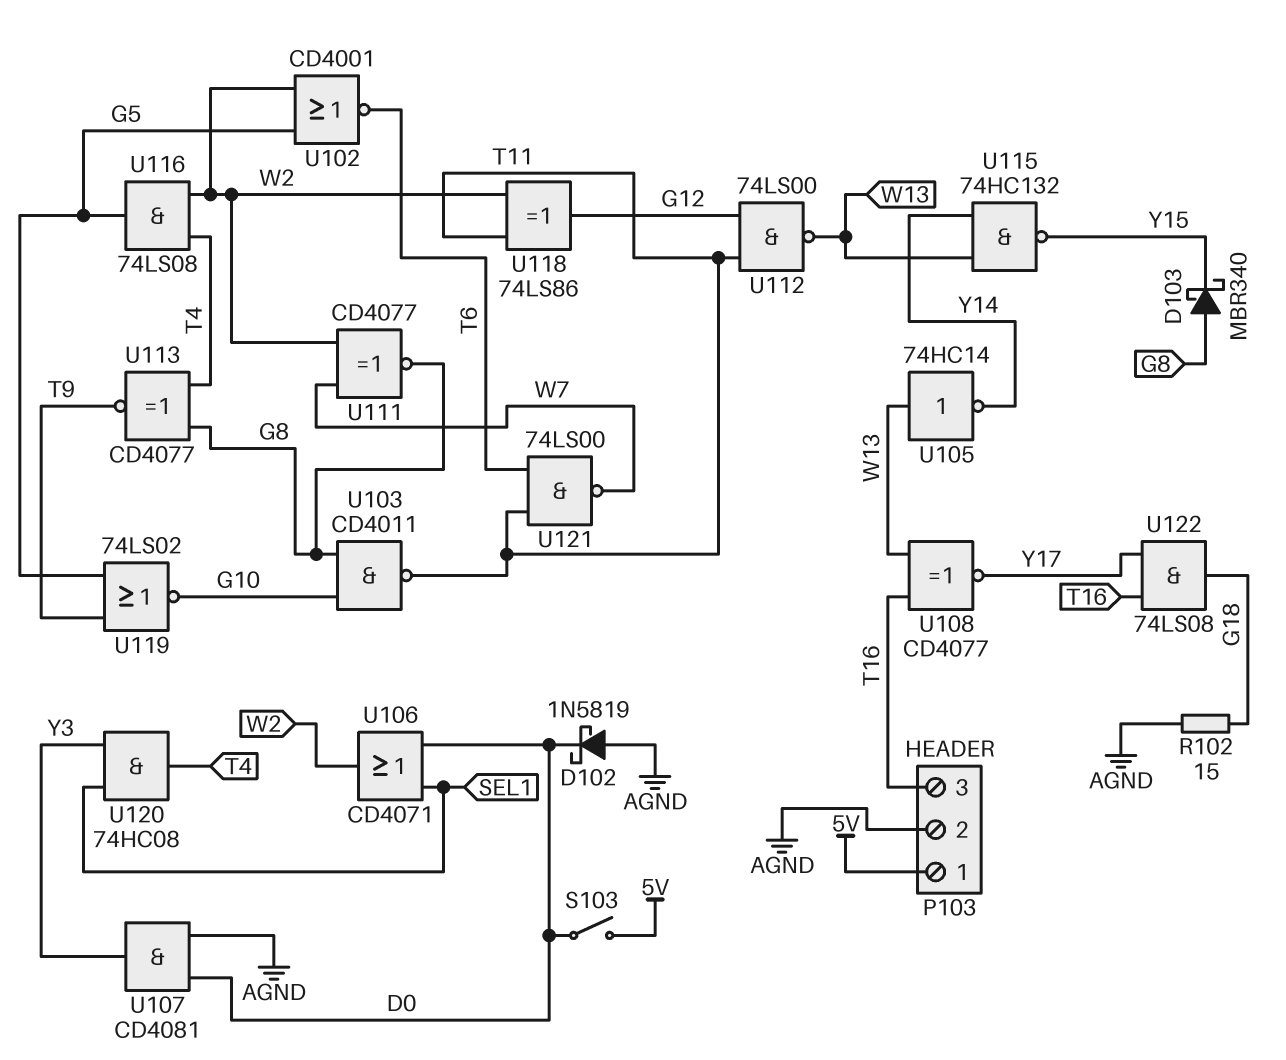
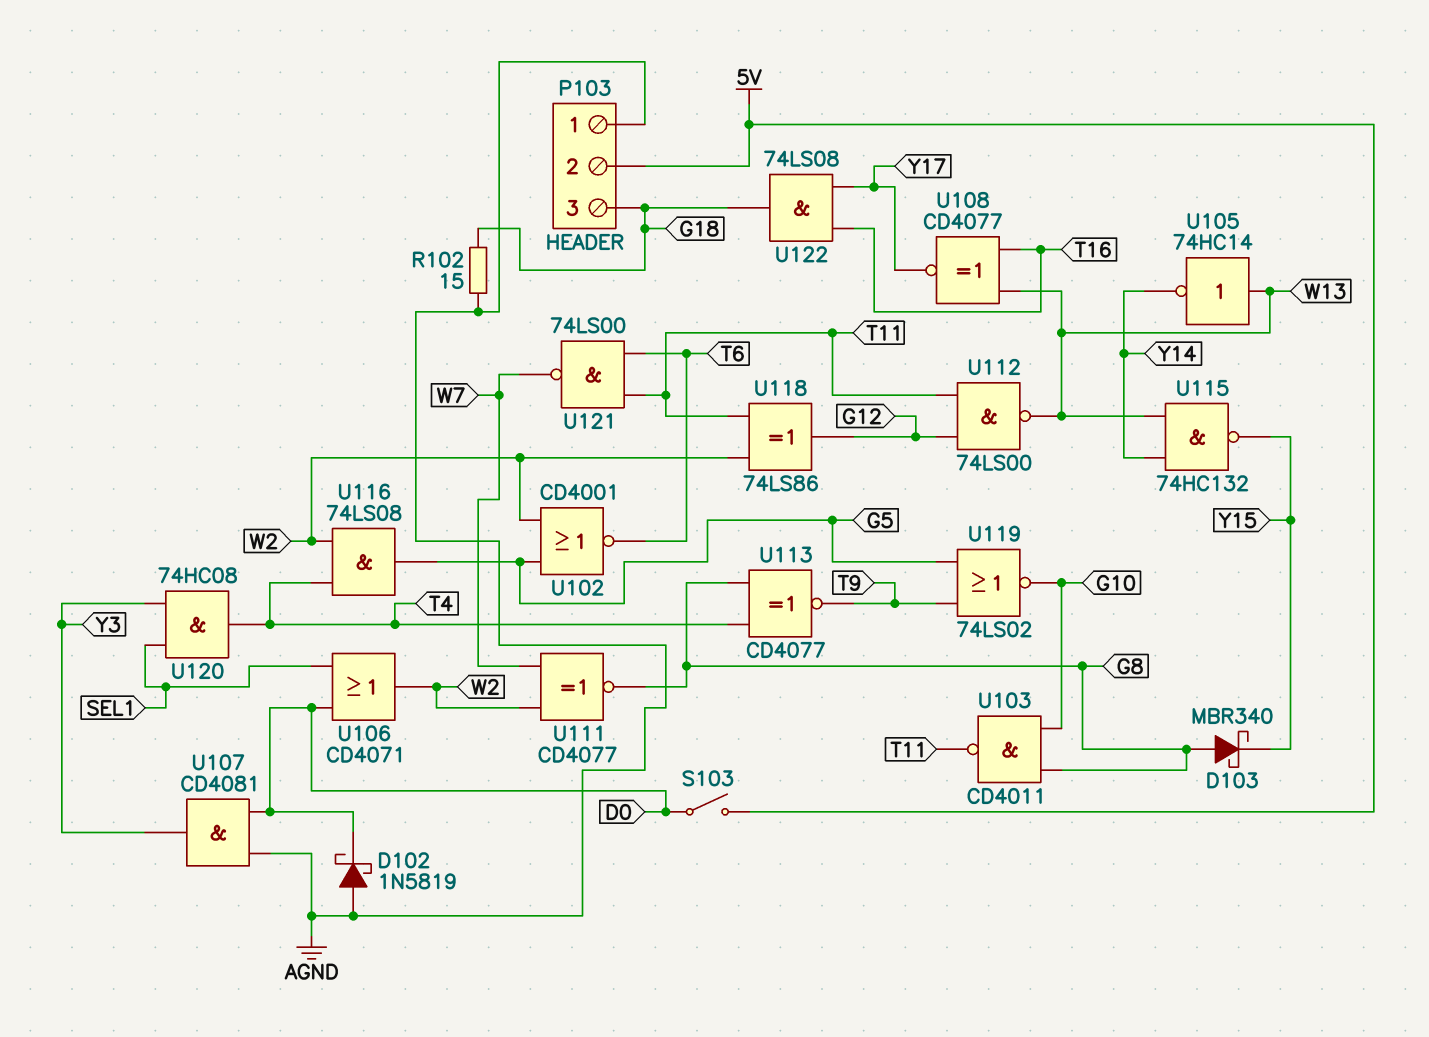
P103 pin 1: 5V -> AGND
P103 pin 2: AGND -> 5V
P103 pin 3: T16 -> G18

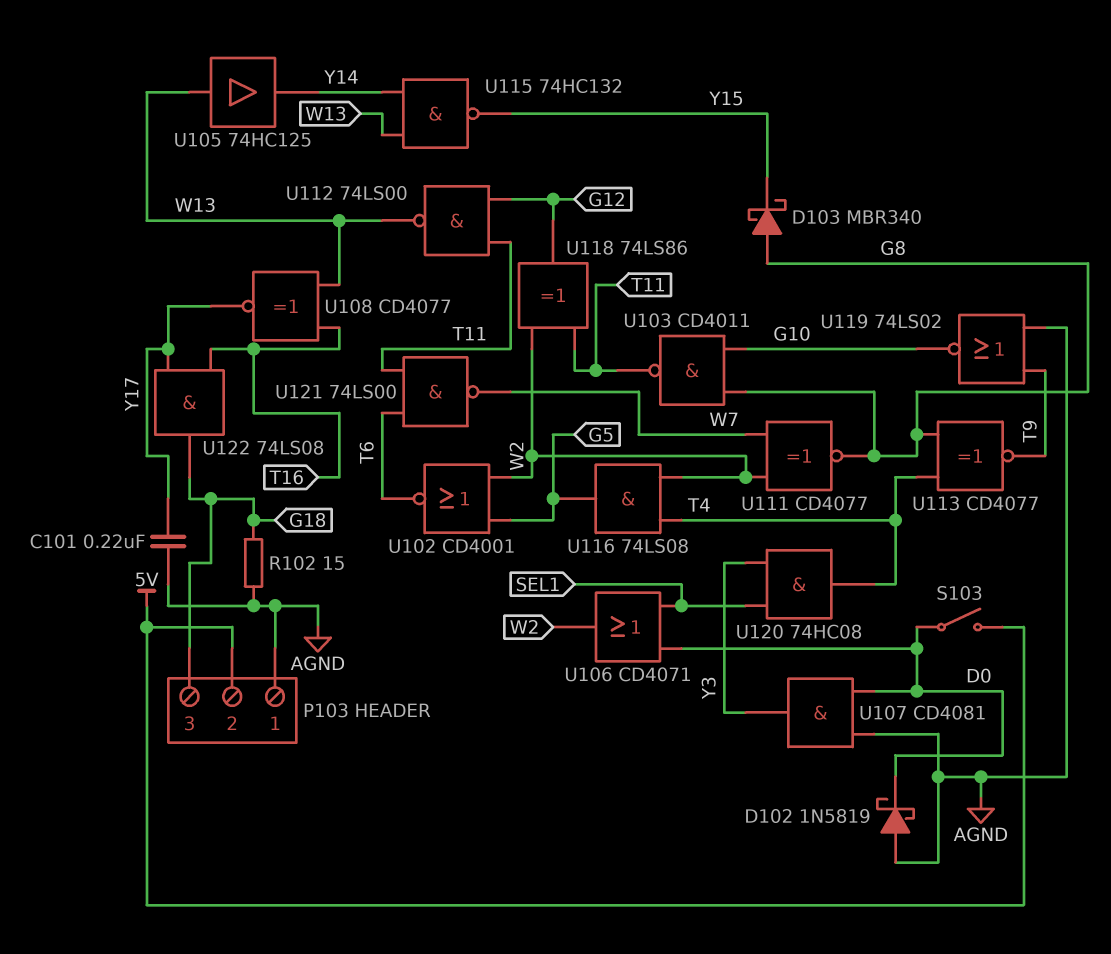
C101: none -> 220nF (AGND, Y17)
U105: NOT 74HC14 (in W13, out Y14) -> buffer 74HC125 (in W13, out Y14)
U119: NOR 74LS02 (in G5, in T9, out G10) -> NOR 74LS02 (in AGND, in T9, out G10)

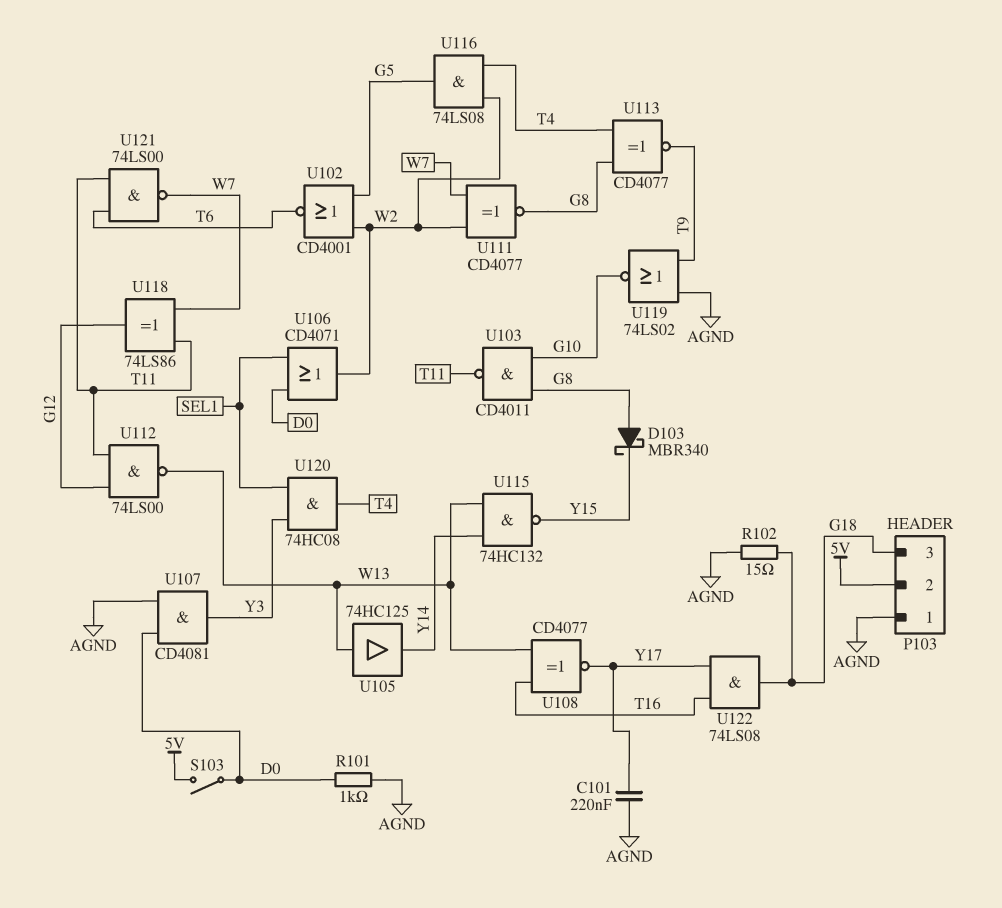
D102: schottky 1N5819 (A AGND, K D0) -> none
R101: none -> 1k (AGND, D0)
U118: XOR 74LS86 (in T11, in W2, out G12) -> XOR 74LS86 (in T11, in W7, out G12)

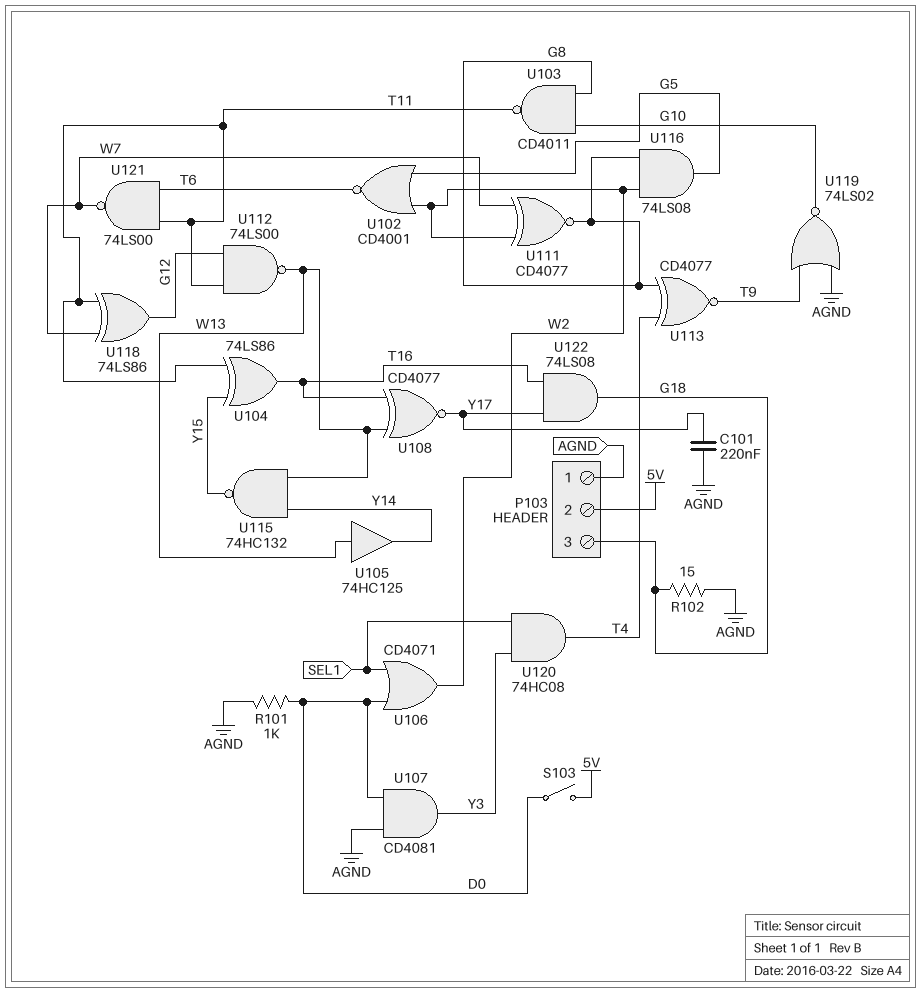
D103: schottky MBR340 (A G8, K Y15) -> none
U104: none -> XOR 74LS86 (in T11, in Y15, out T16)
U116: AND 74LS08 (in T4, in W2, out G5) -> AND 74LS08 (in G8, in W2, out G5)

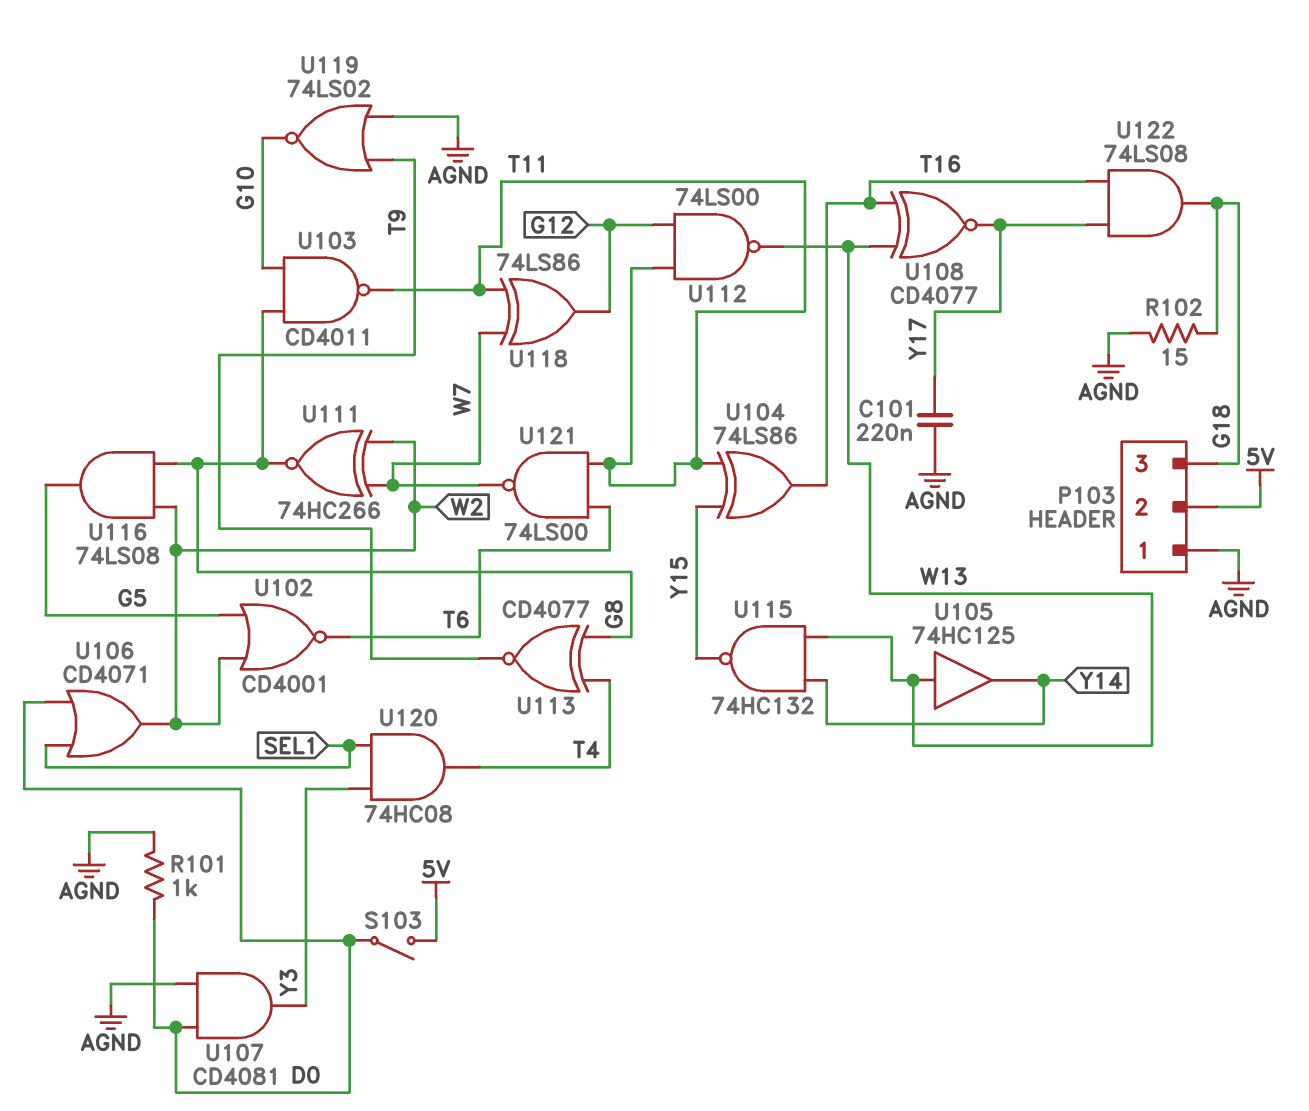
U111: XNOR CD4077 (in W2, in W7, out G8) -> XNOR 74HC266 (in W2, in W7, out G8)

